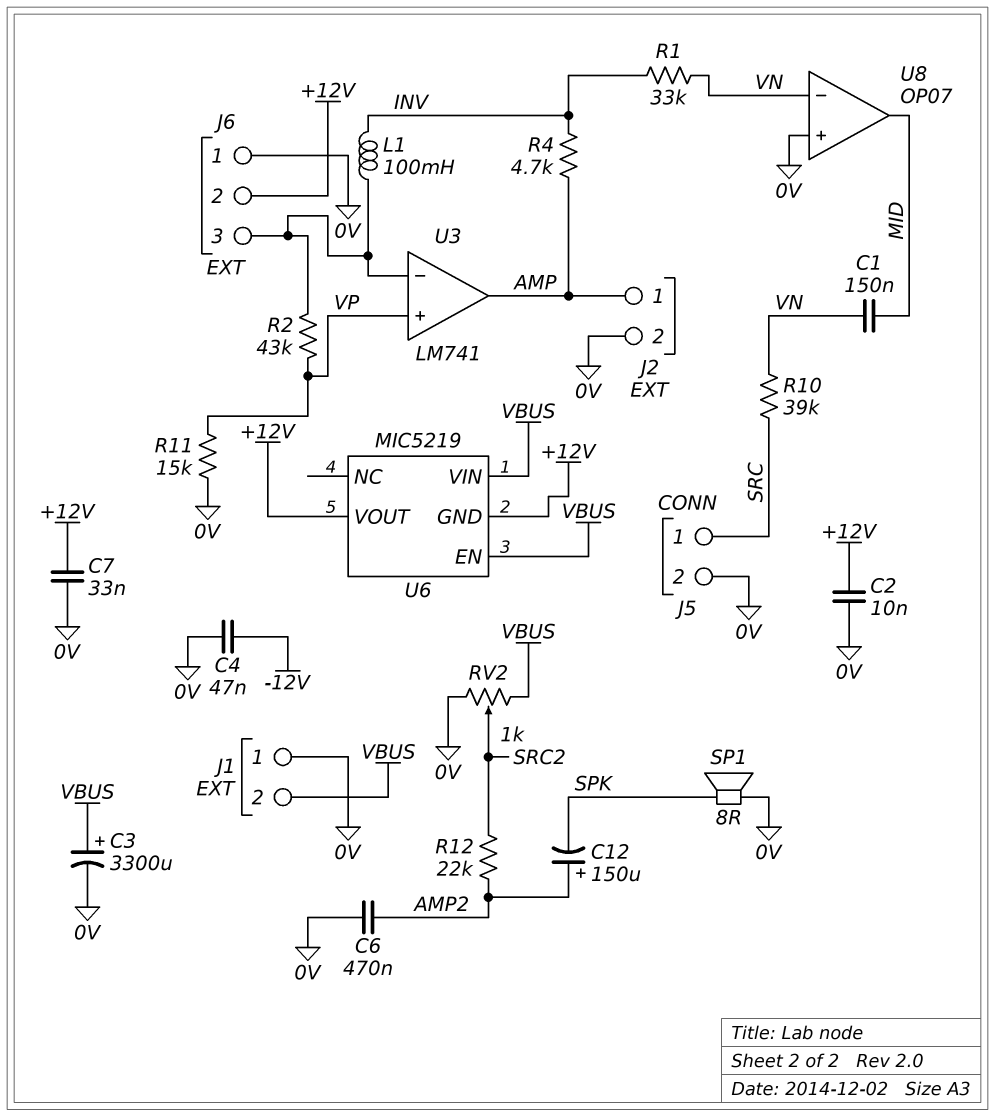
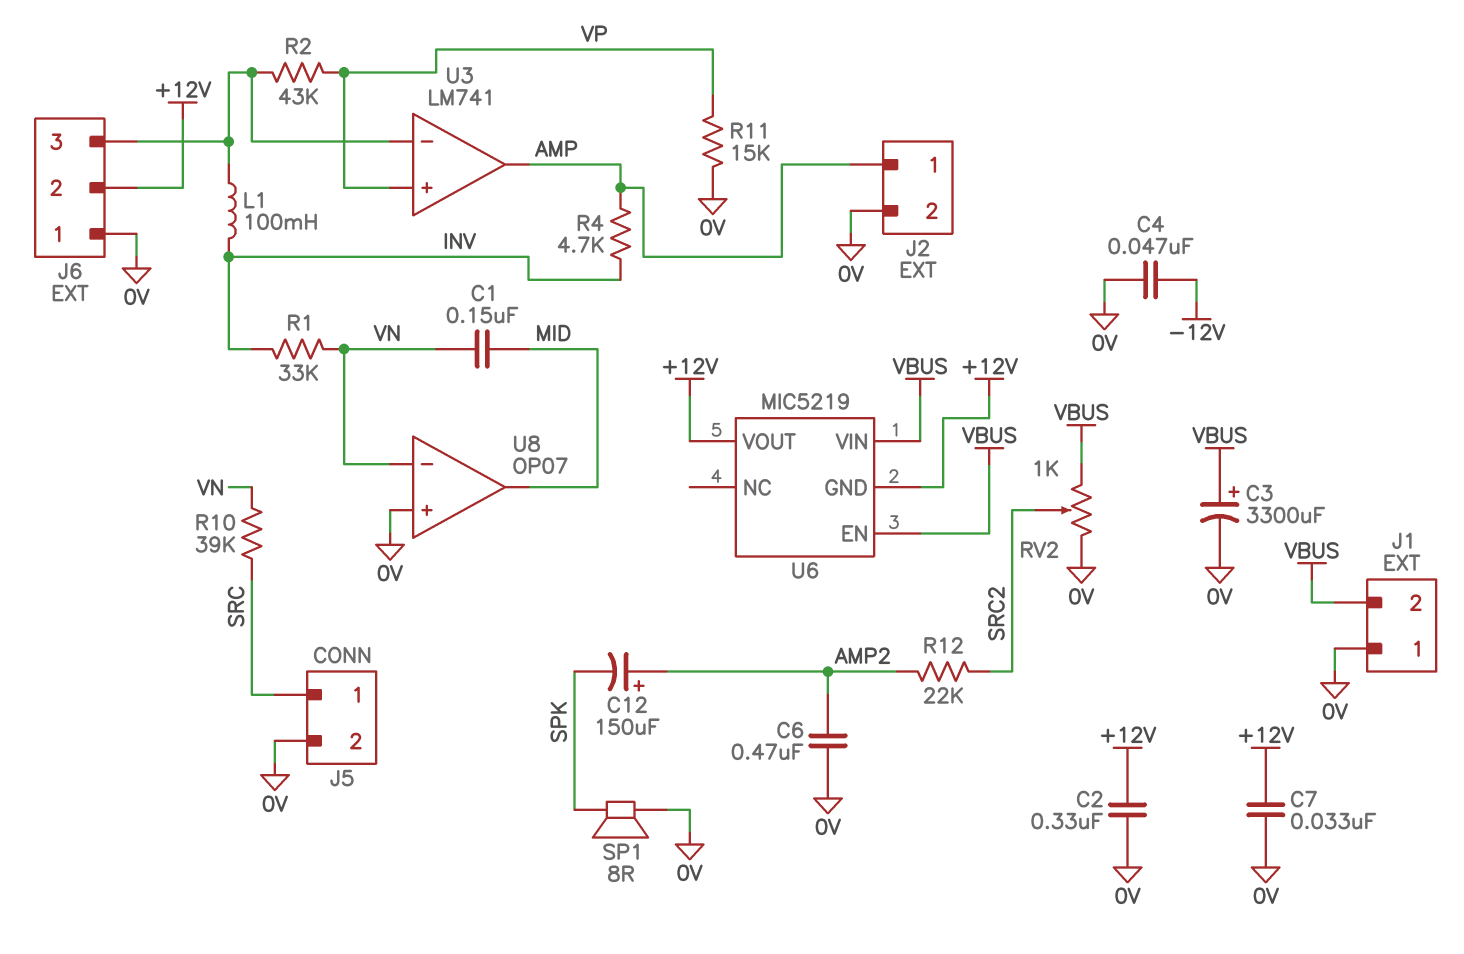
C2: 10nF (+12V, 0V) -> 330nF (+12V, 0V)

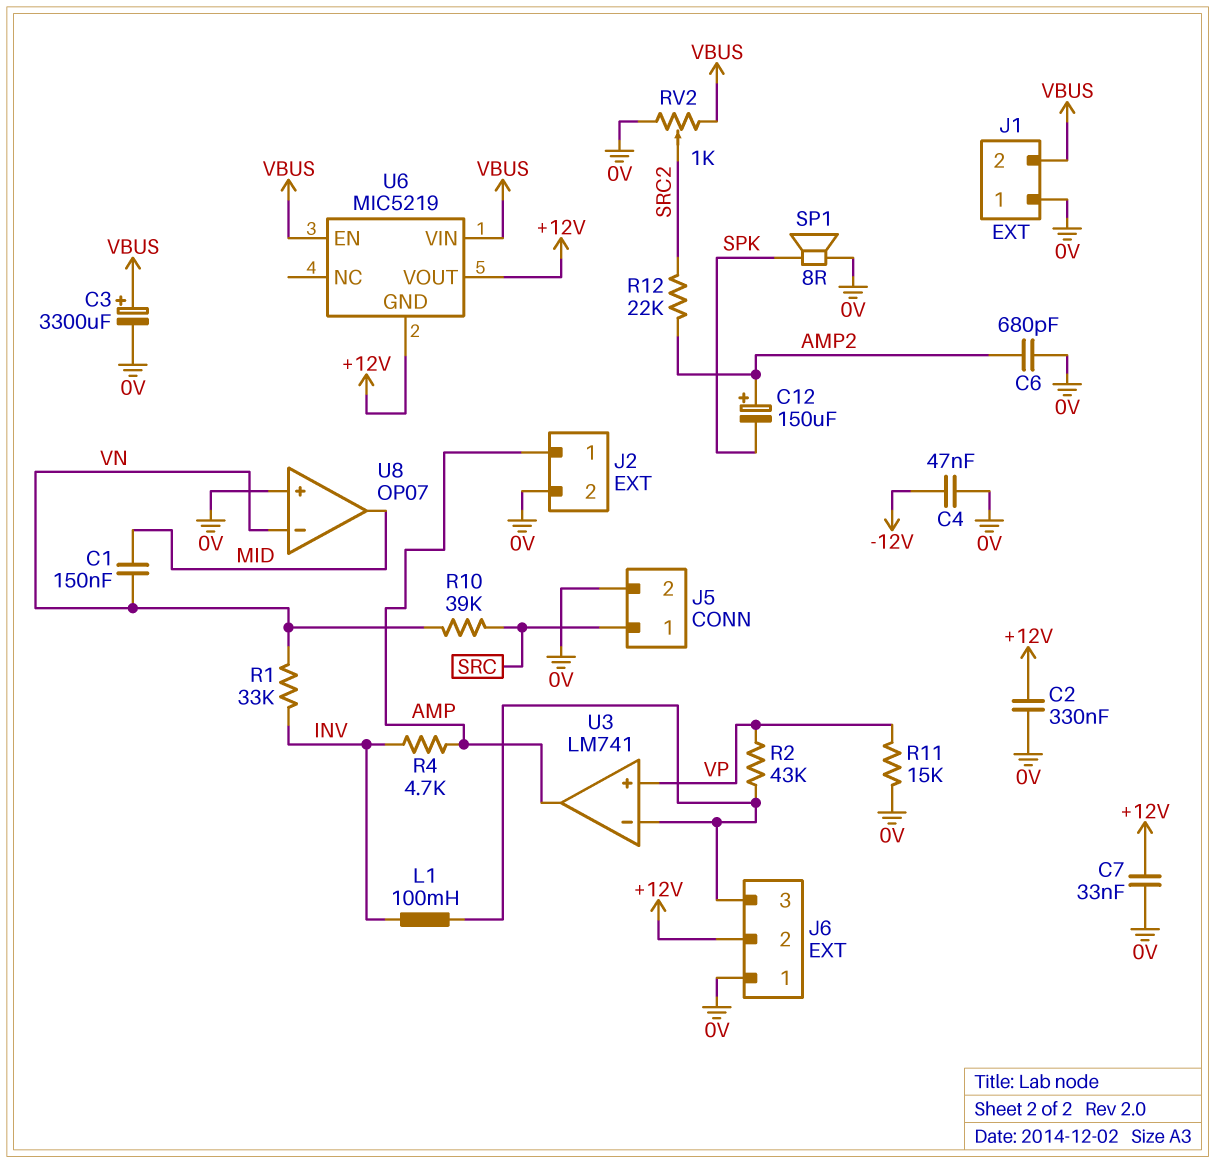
C6: 470nF (0V, AMP2) -> 680pF (0V, AMP2)

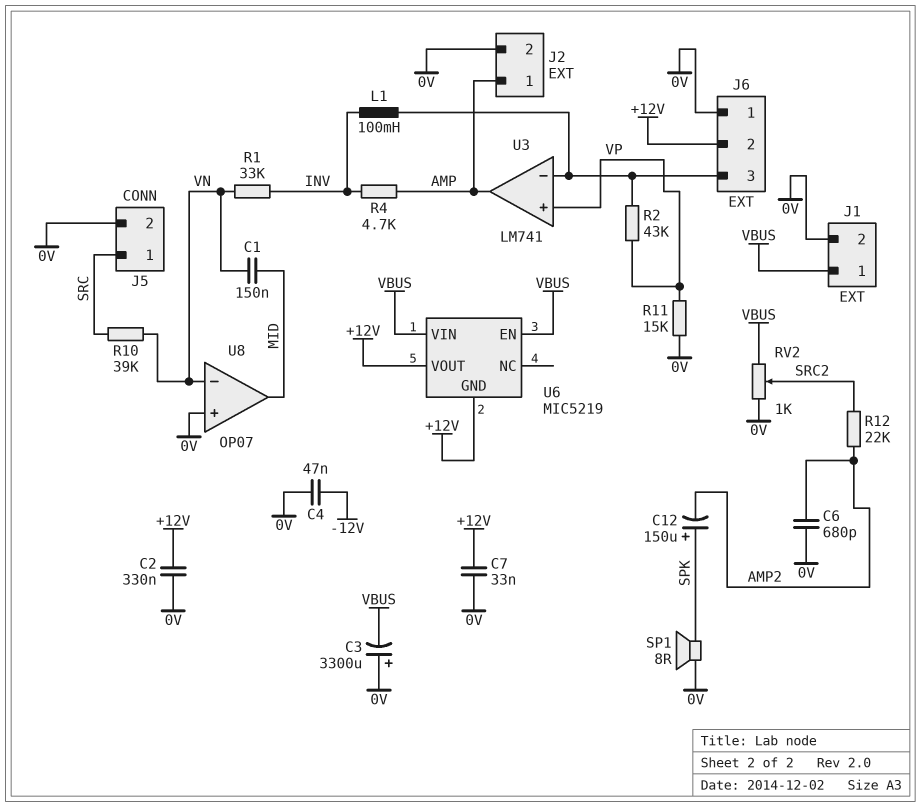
C3: 3300uF (plus VBUS, minus 0V) -> 3300uF (plus 0V, minus VBUS)
C12: 150uF (plus AMP2, minus SPK) -> 150uF (plus SPK, minus AMP2)
J1 pin 1: 0V -> VBUS
J1 pin 2: VBUS -> 0V

